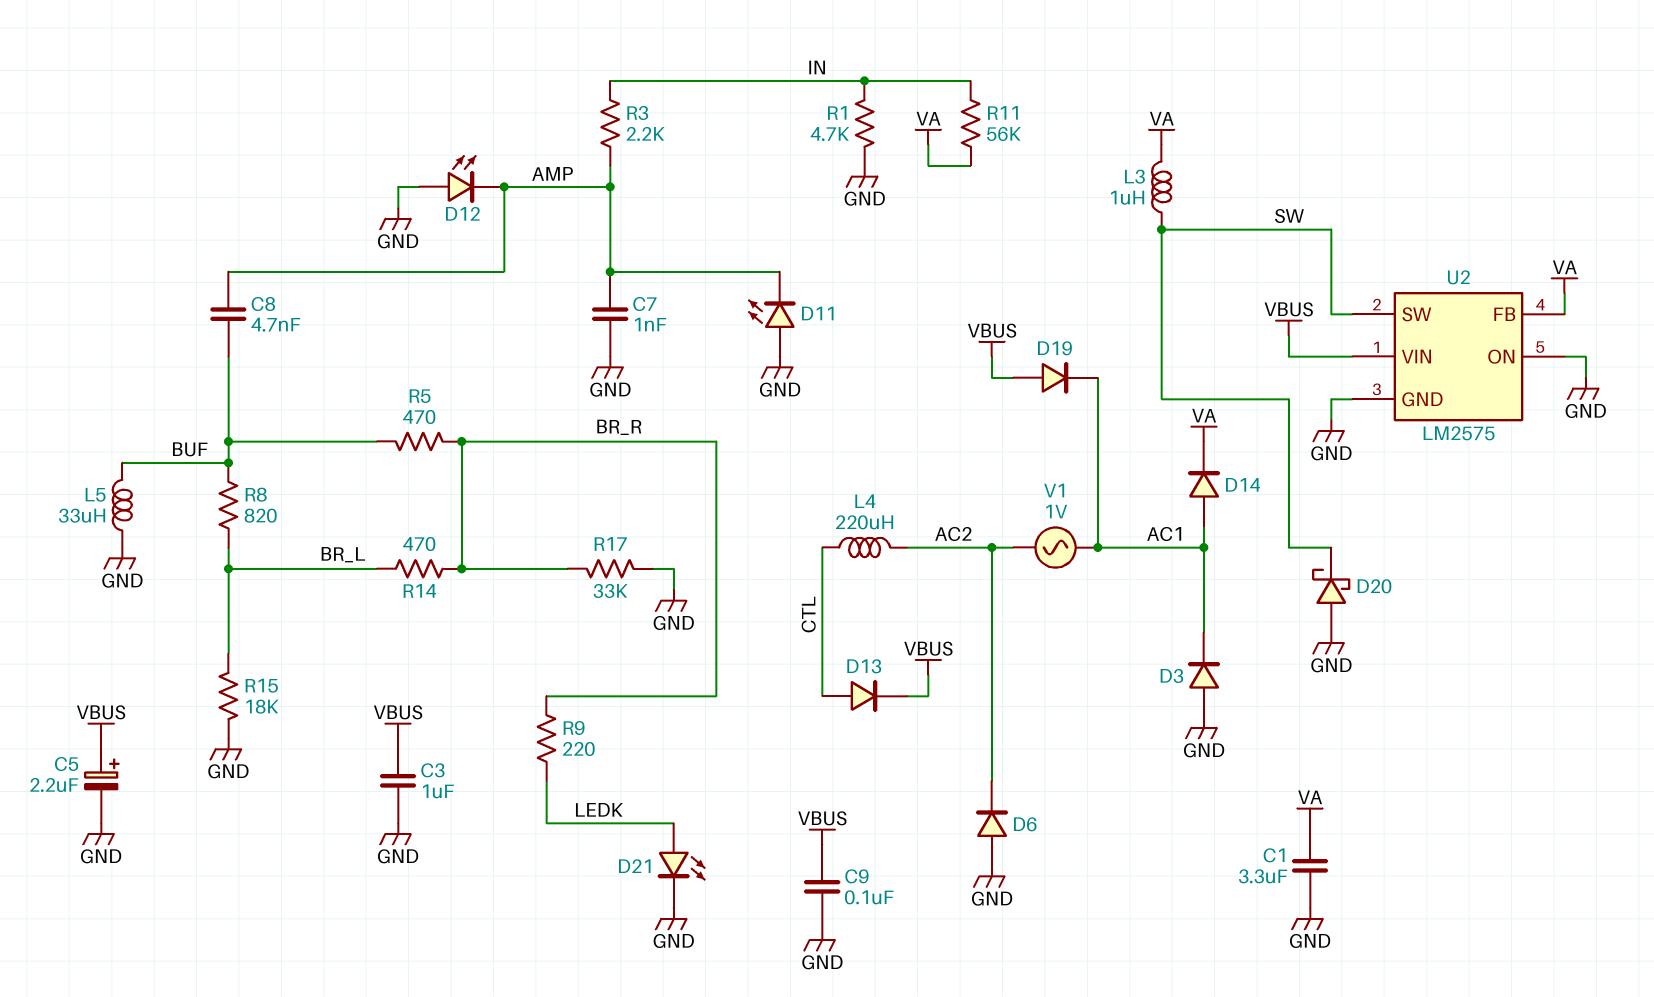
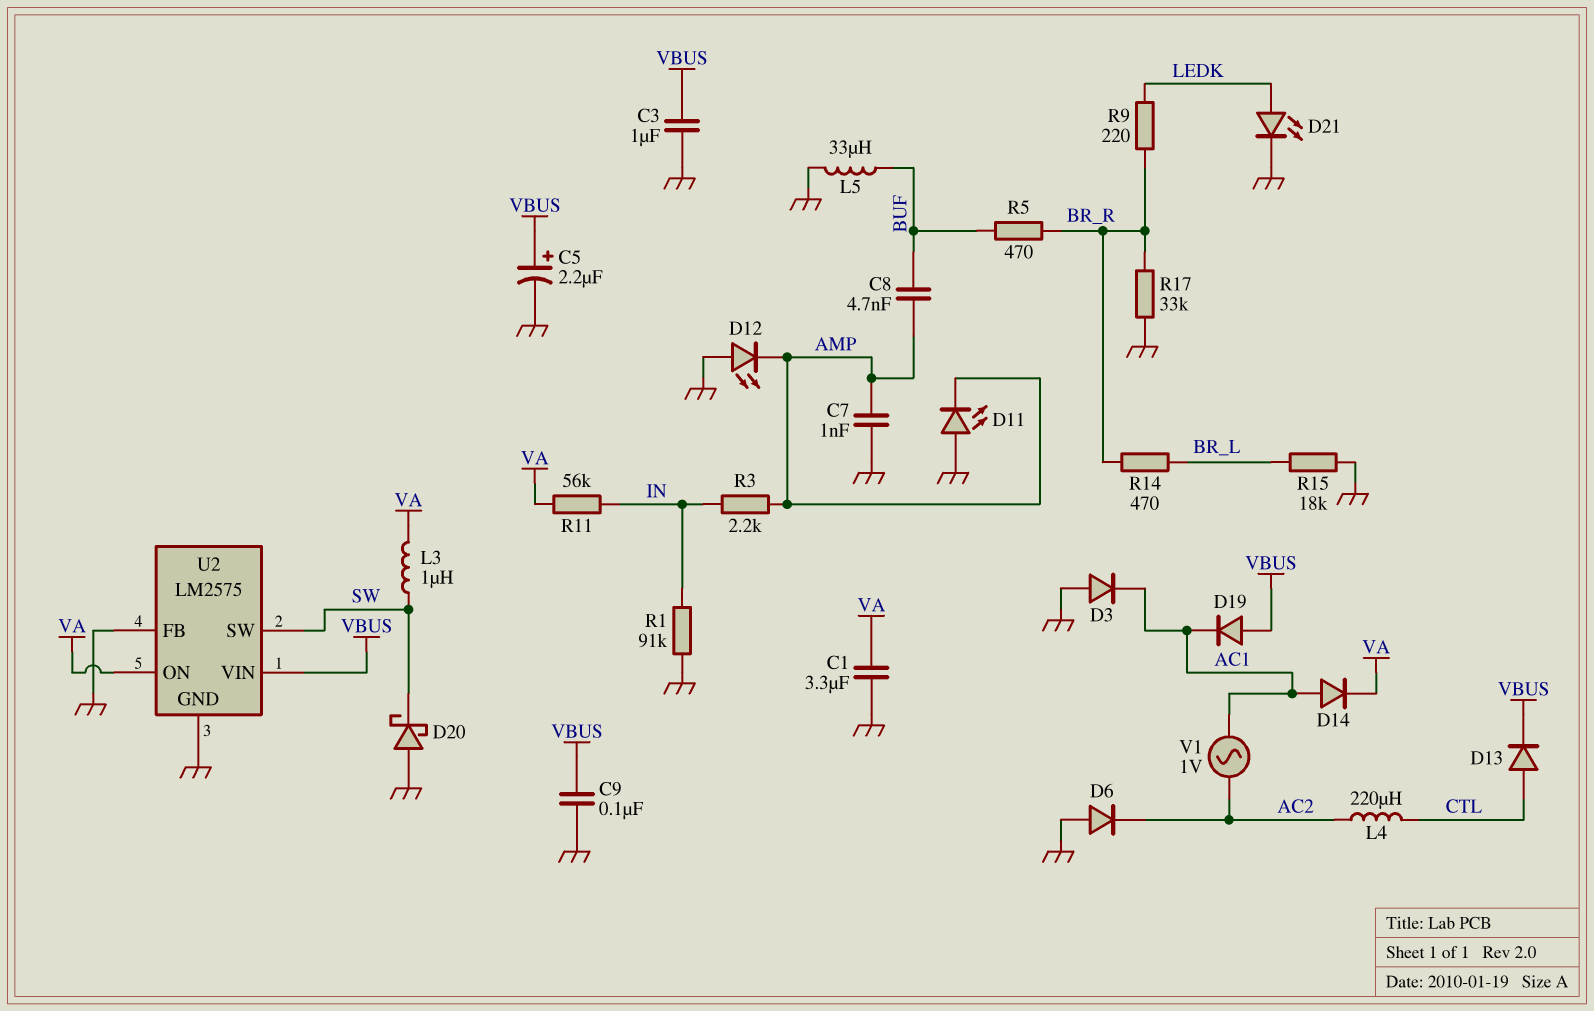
R1: 4.7k (GND, IN) -> 91k (GND, IN)
R8: 820 (BR_L, BUF) -> none
U2 pin FB: VA -> GND
U2 pin ON: GND -> VA

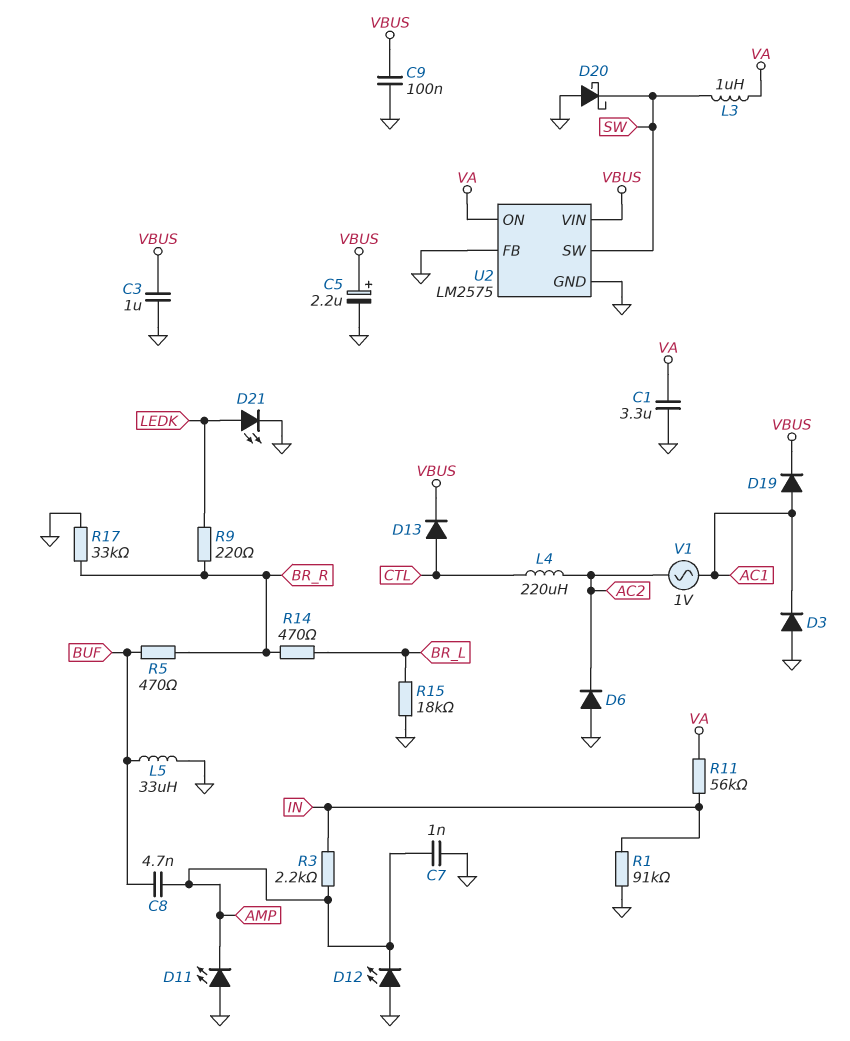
D14: diode (A AC1, K VA) -> none
D19: diode (A VBUS, K AC1) -> diode (A AC1, K VBUS)

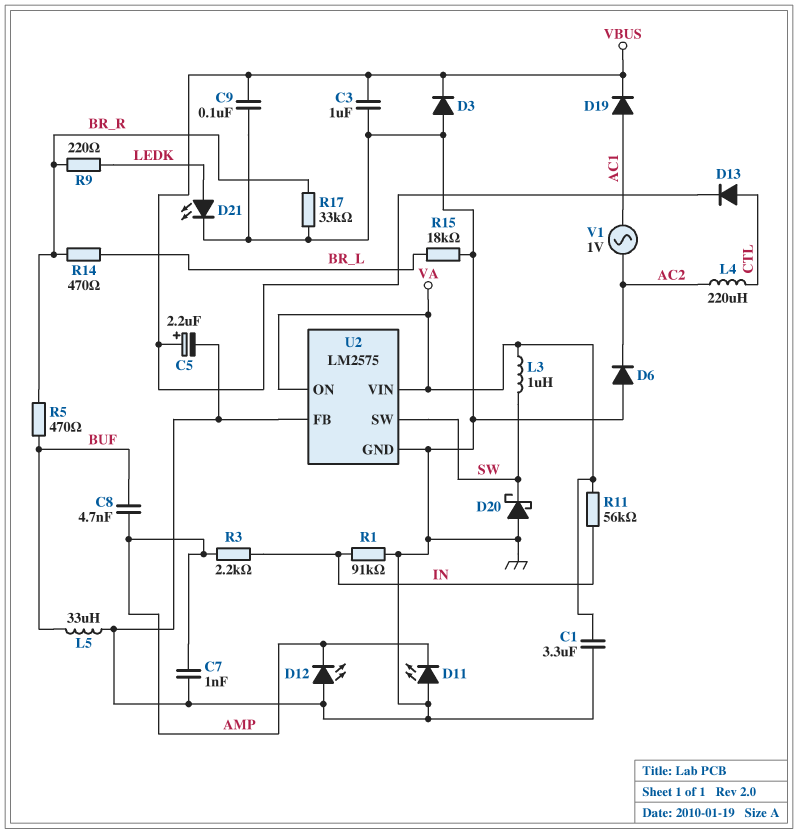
D3: diode (A GND, K AC1) -> diode (A GND, K VBUS)
U2 pin VIN: VBUS -> VA

